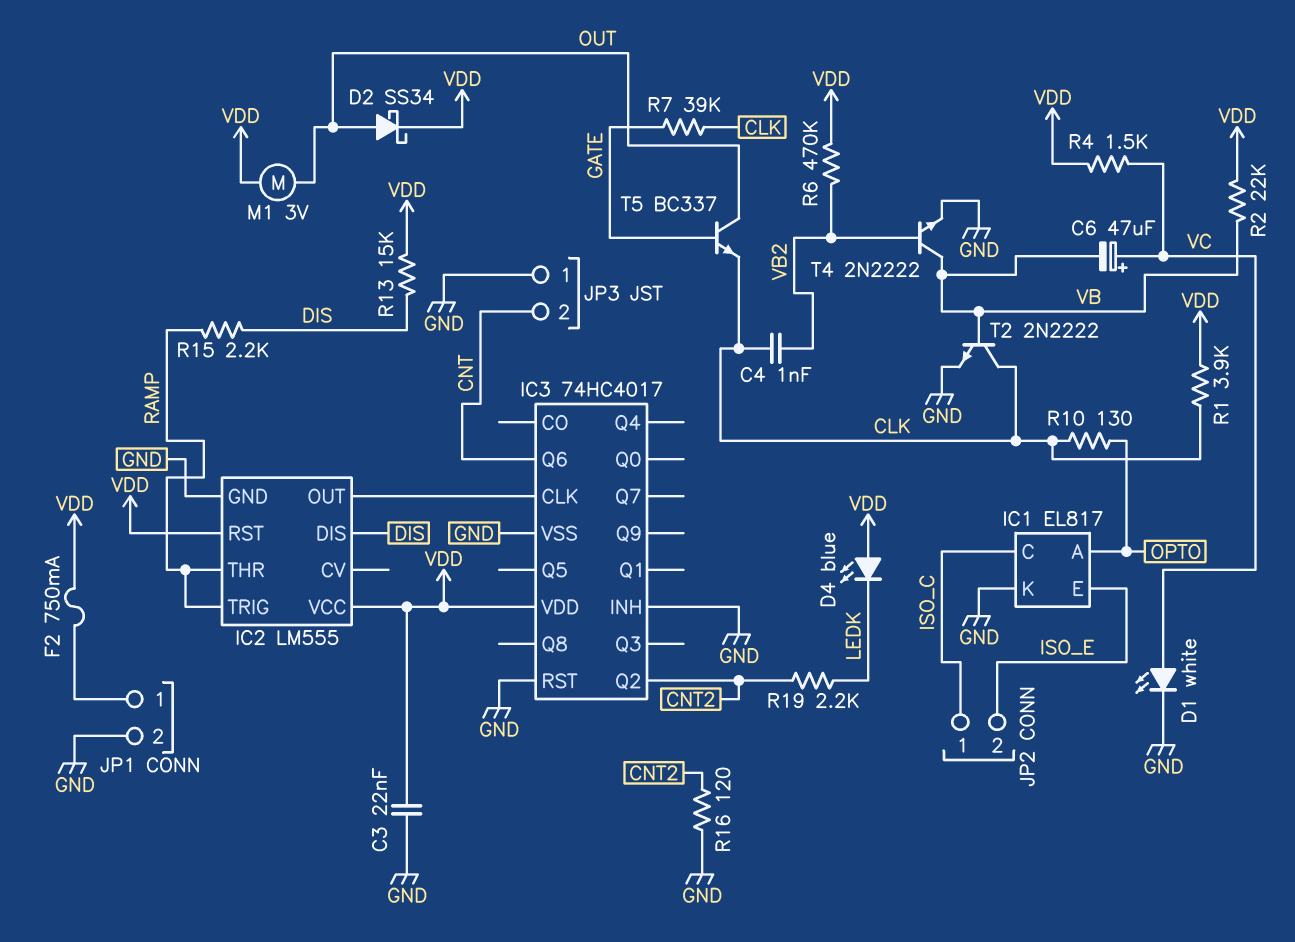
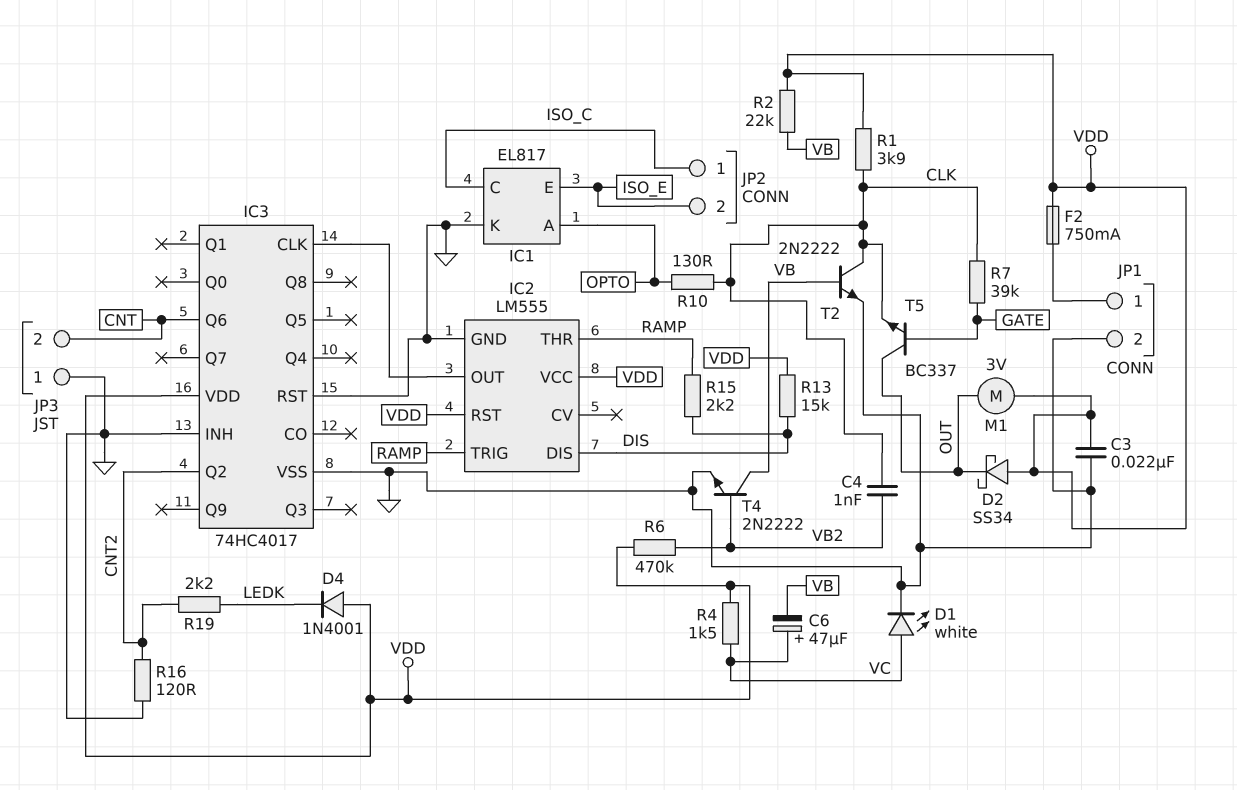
D2: schottky SS34 (A OUT, K VDD) -> schottky SS34 (A VDD, K OUT)
D4: LED blue (A VDD, K LEDK) -> diode 1N4001 (A VDD, K LEDK)

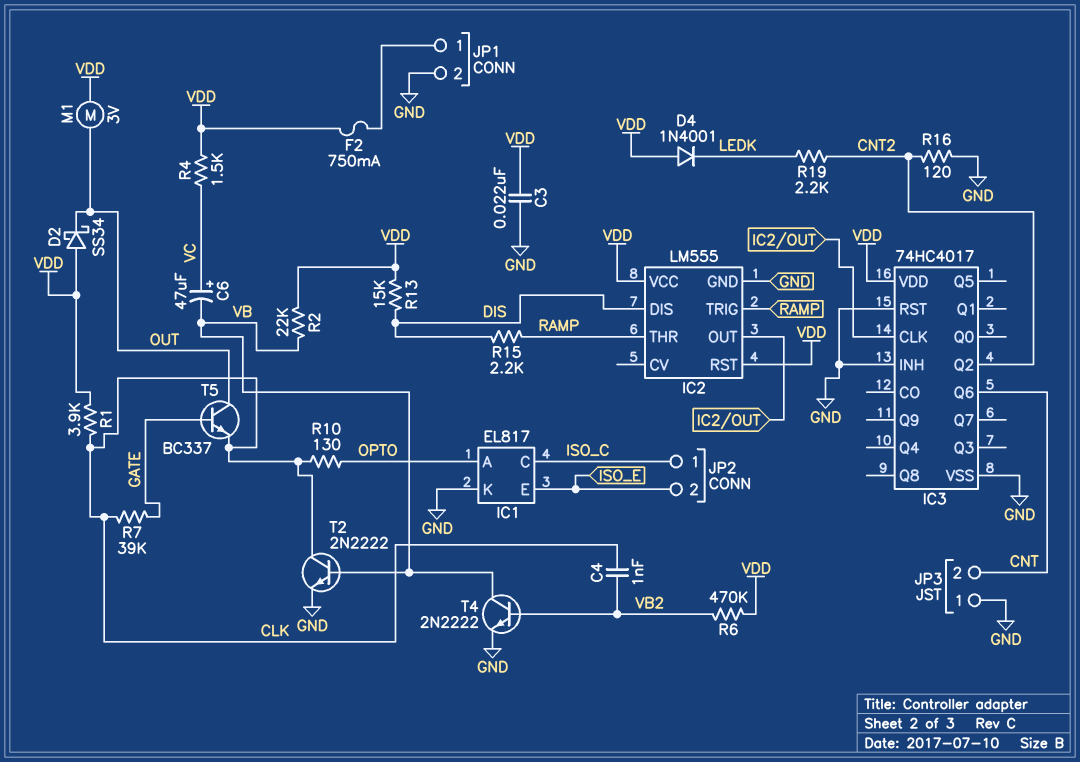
D1: LED white (A VC, K GND) -> none

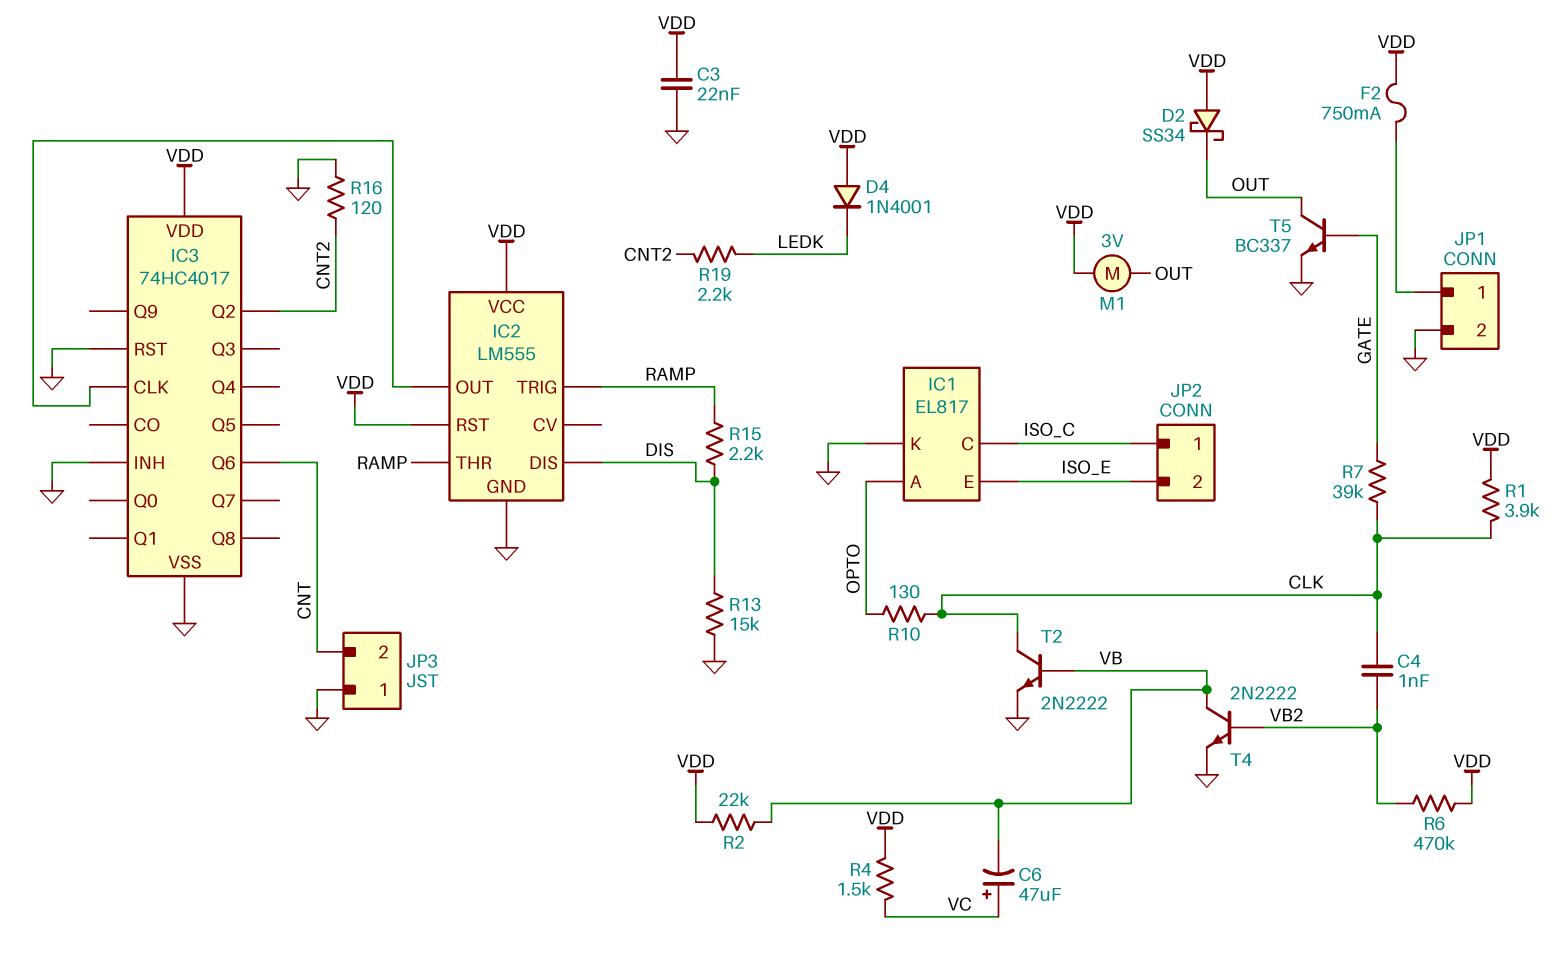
R13: 15k (DIS, VDD) -> 15k (DIS, GND)
T5: NPN BC337 (B GATE, C OUT, E CLK) -> NPN BC337 (B GATE, C OUT, E GND)

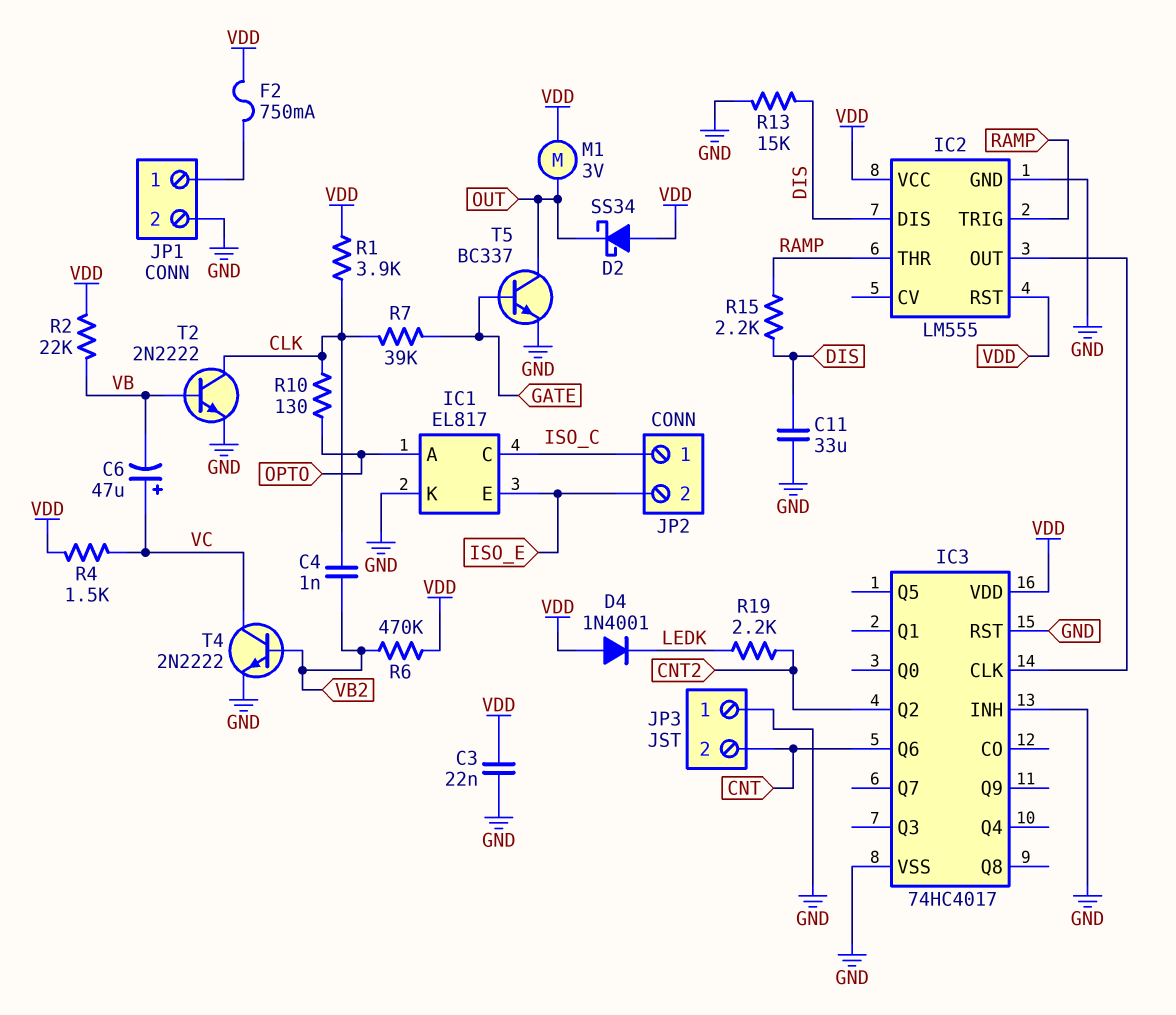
C11: none -> 33uF (DIS, GND)
R16: 120 (CNT2, GND) -> none
T4: NPN 2N2222 (B VB2, C VB, E GND) -> NPN 2N2222 (B VB2, C VC, E GND)

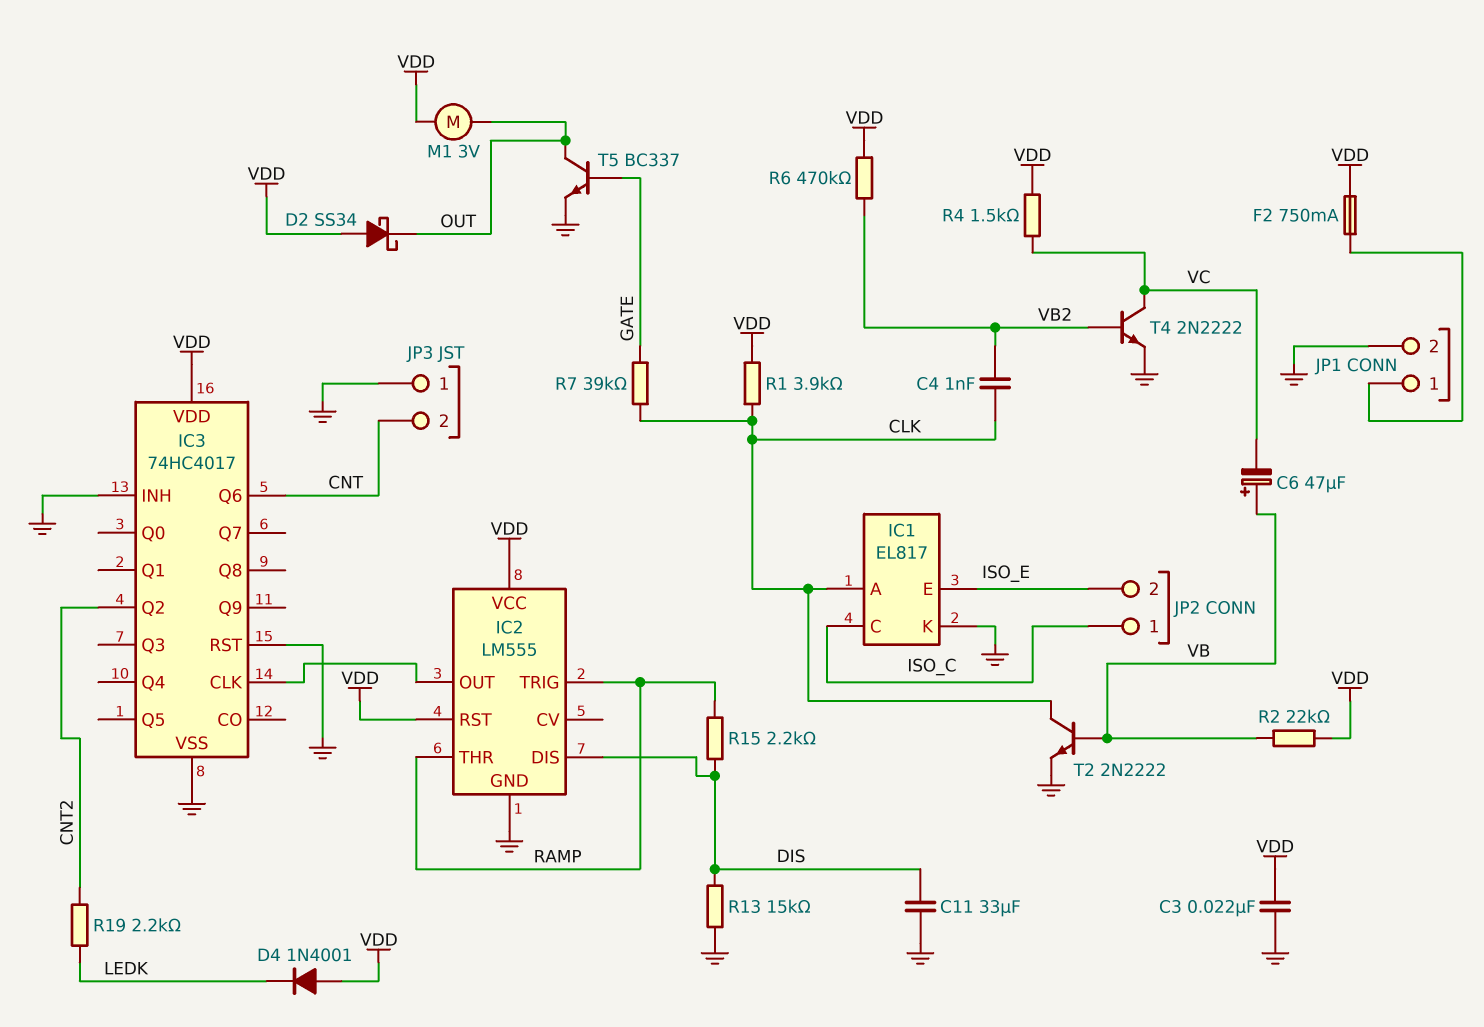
C6: 47uF (plus VC, minus VB) -> 47uF (plus VB, minus VC)
IC1 pin A: OPTO -> CLK
R10: 130 (CLK, OPTO) -> none

